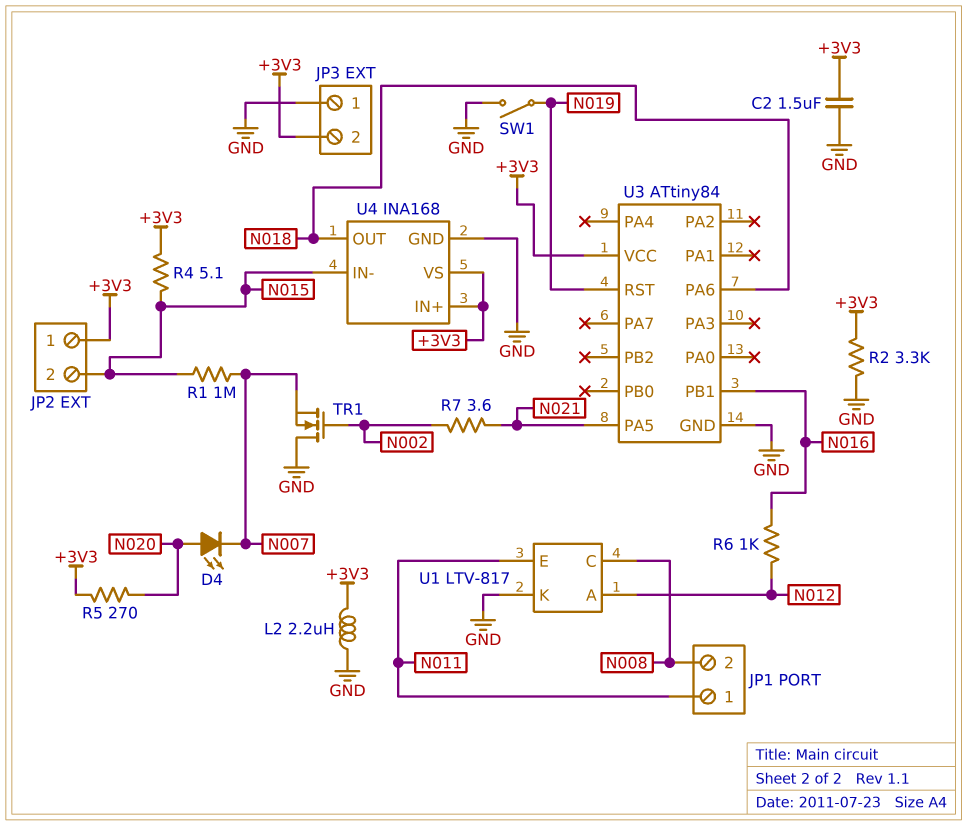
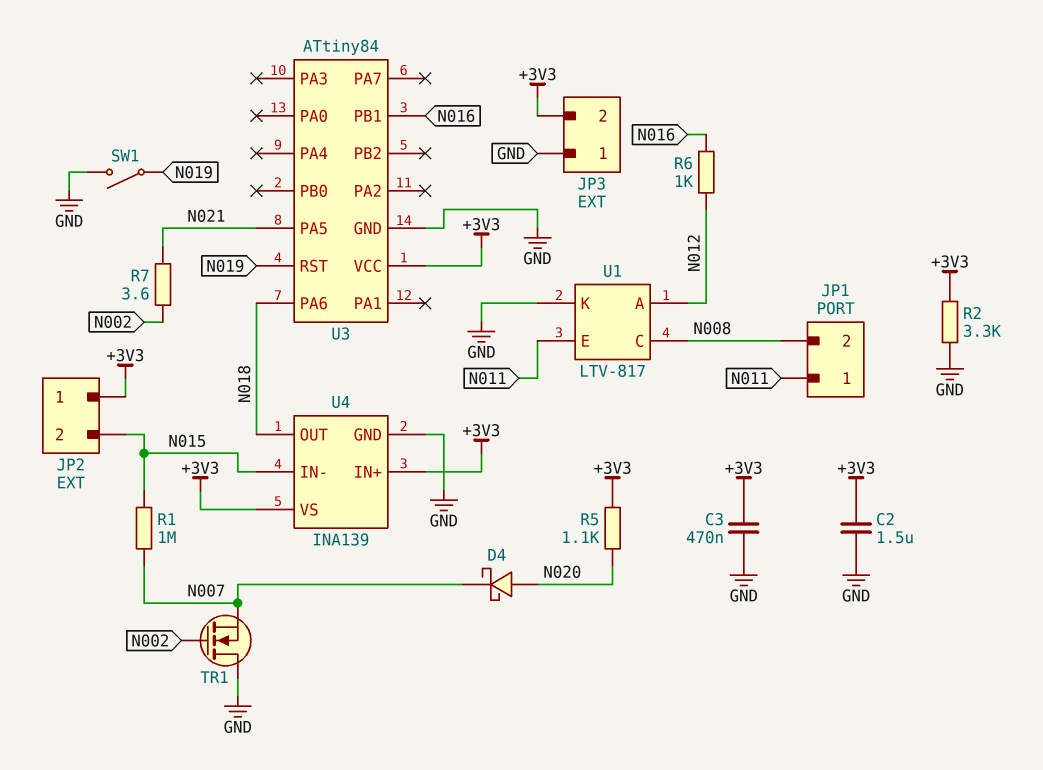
C3: none -> 470nF (+3V3, GND)
D4: LED (A N020, K N007) -> schottky (A N020, K N007)
L2: 2.2uH (+3V3, GND) -> none
R4: 5.1 (+3V3, N015) -> none
R5: 270 (+3V3, N020) -> 1.1k (+3V3, N020)
U4: INA168 -> INA139

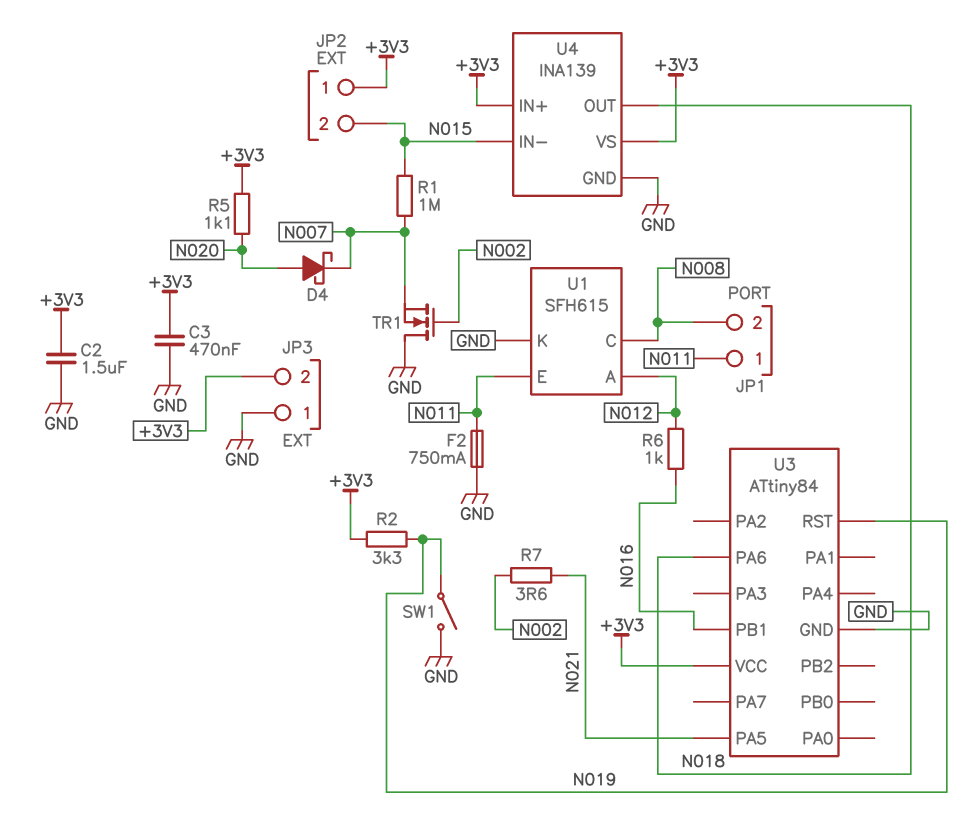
F2: none -> 750mA (GND, N011)
R2: 3.3k (+3V3, GND) -> 3.3k (+3V3, N019)
U1: LTV-817 -> SFH615

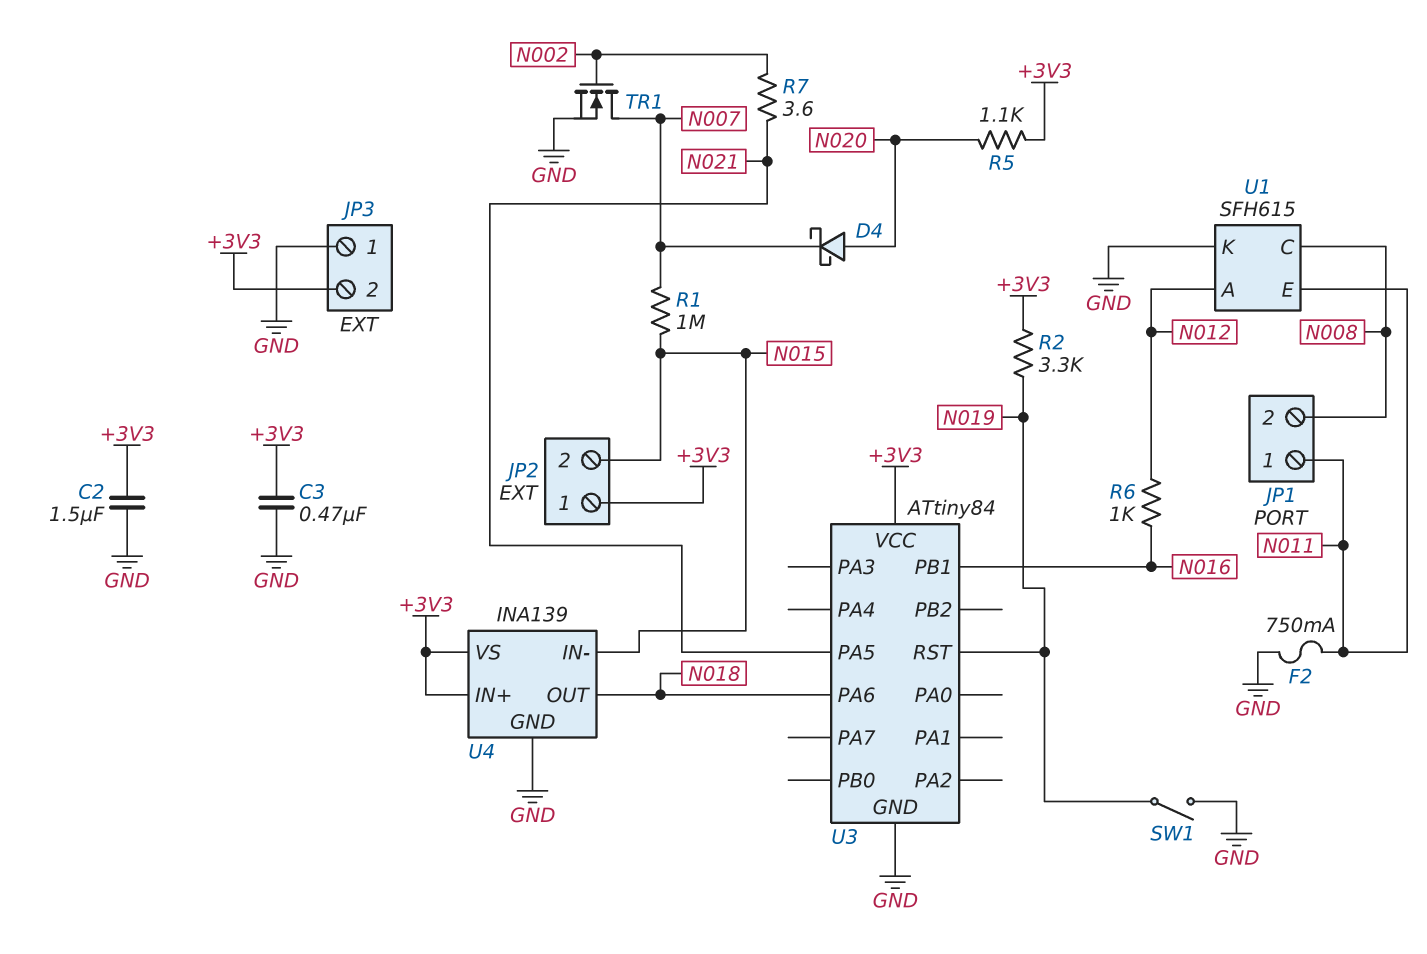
TR1: NMOS (G N002, D GND, S N007) -> NMOS (G N002, D N007, S GND)

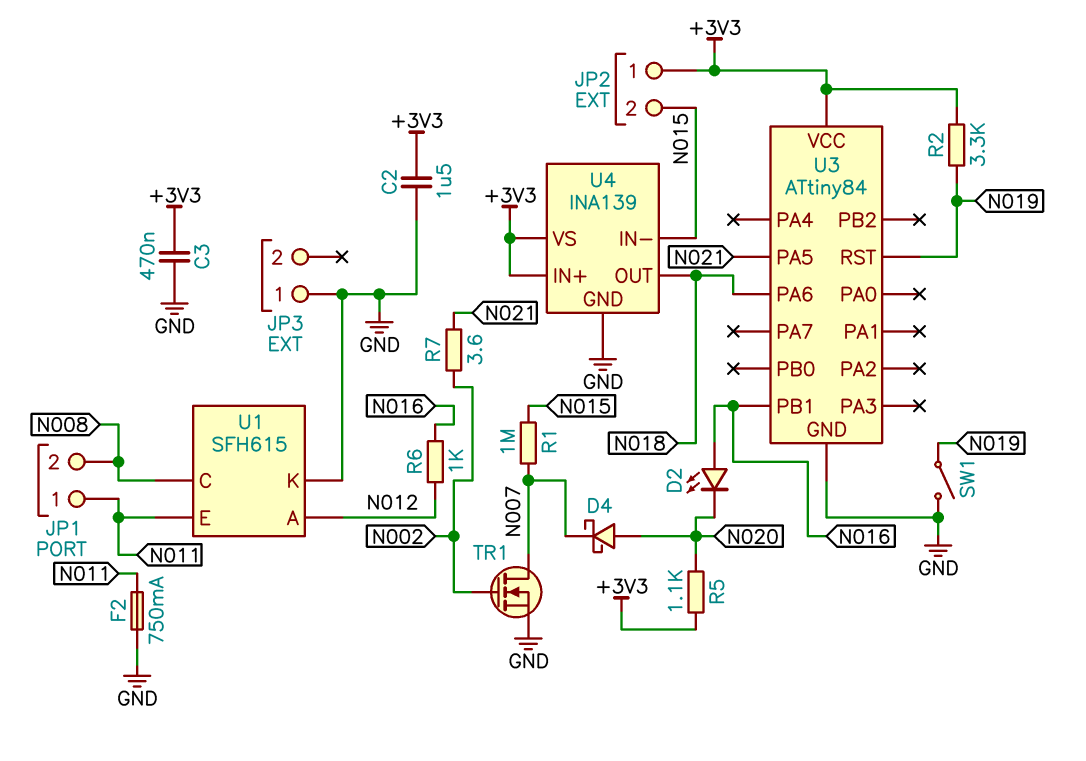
D2: none -> LED (A N016, K N020)
JP3 pin 2: +3V3 -> none

